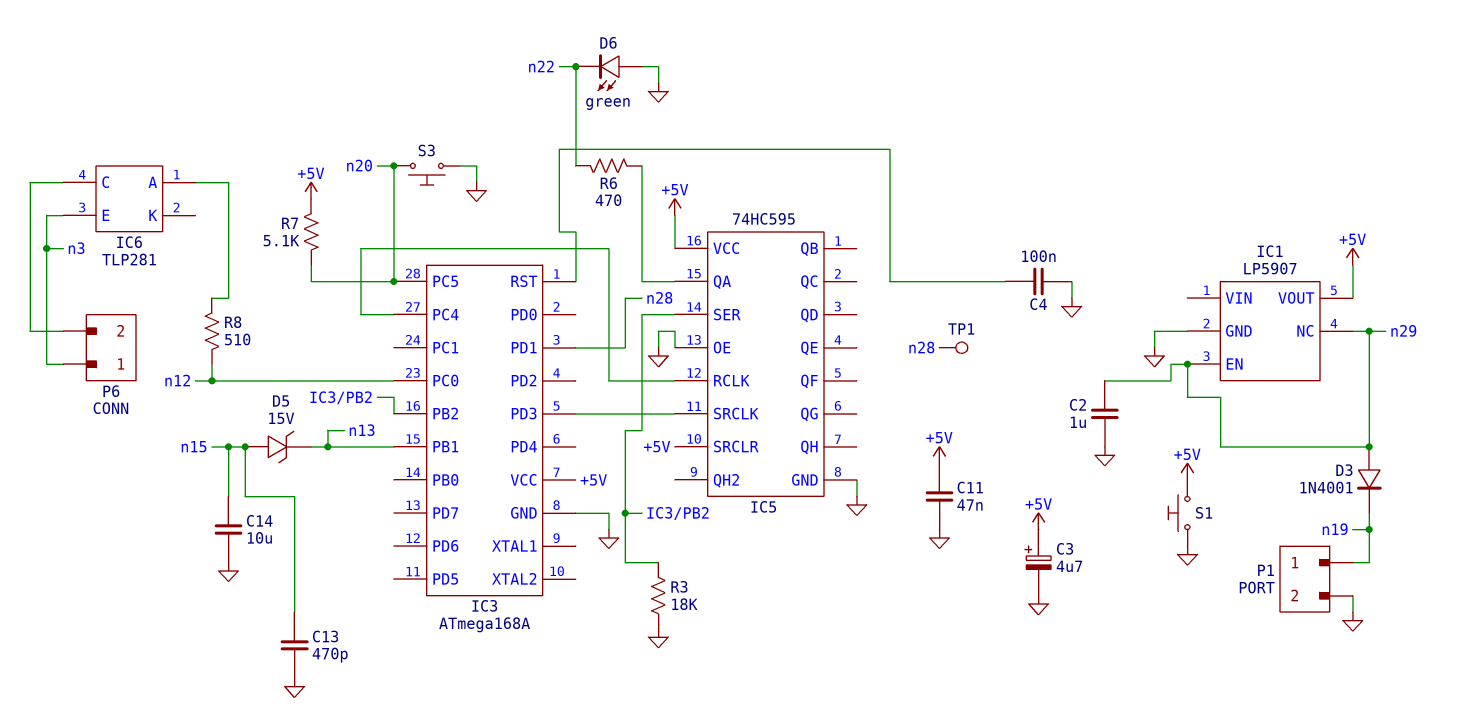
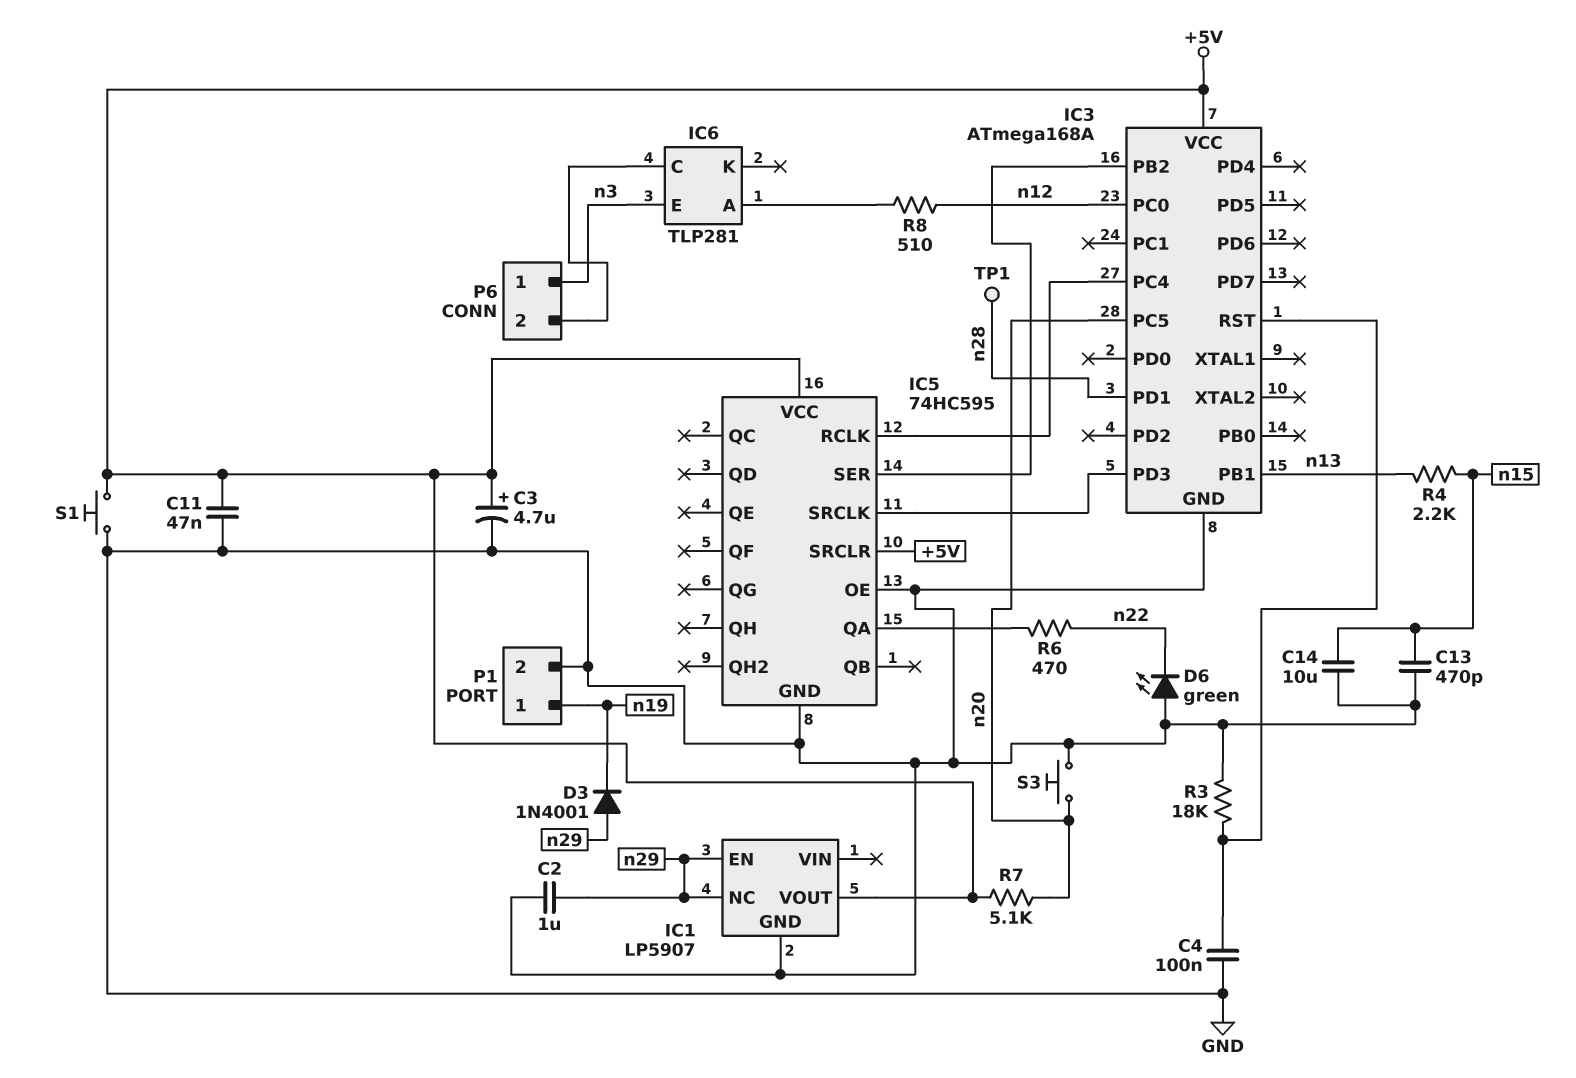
D5: zener 15V (A n15, K n13) -> none
R3: 18k (GND, IC3/PB2) -> 18k (GND, IC3/RST)
R4: none -> 2.2k (n13, n15)

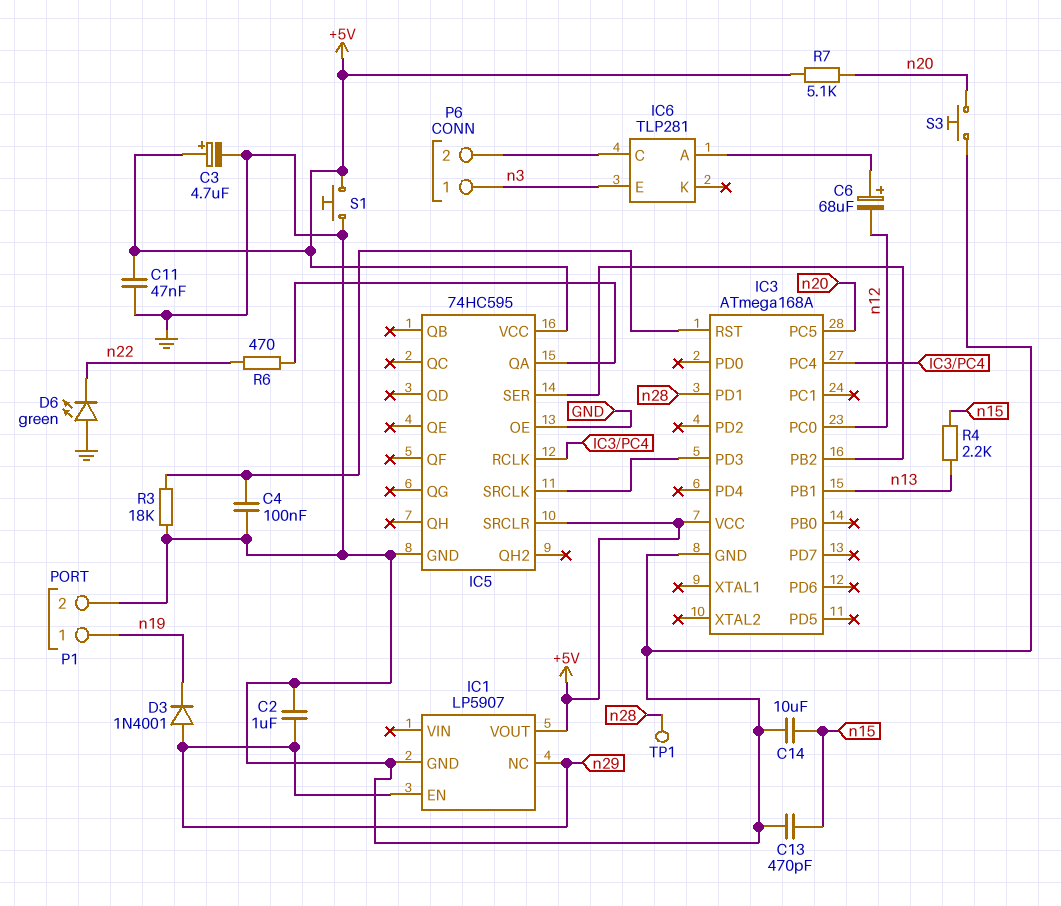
C6: none -> 68uF (plus IC6/A, minus n12)
R8: 510 (IC6/A, n12) -> none

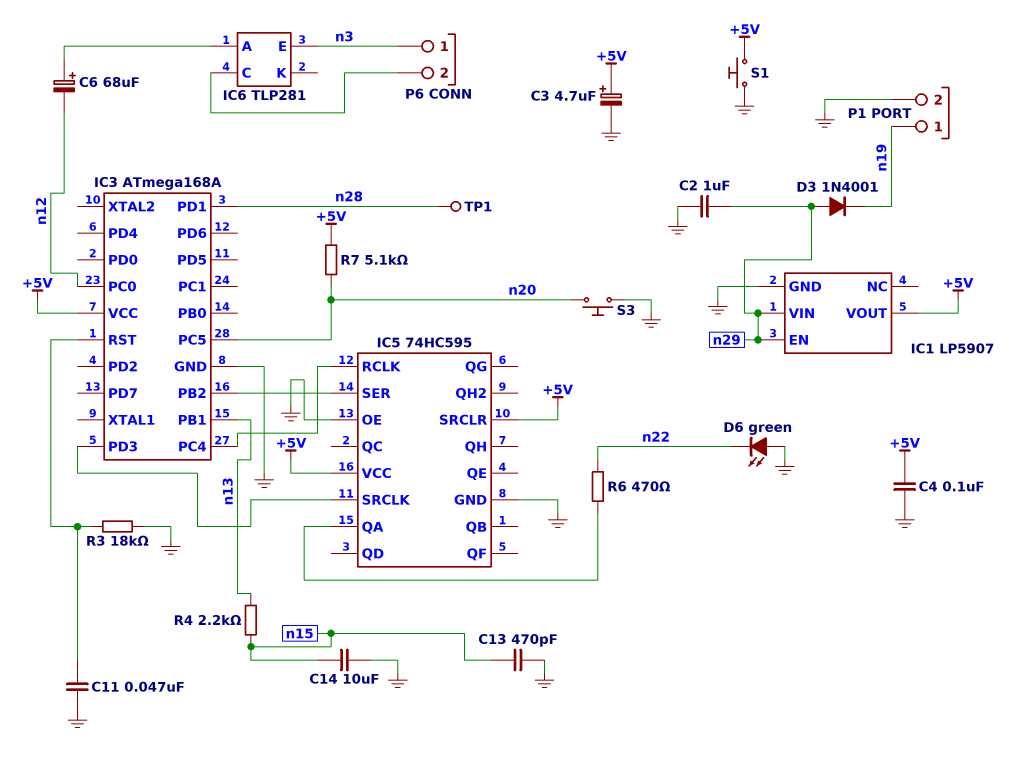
C4: 100nF (GND, IC3/RST) -> 100nF (+5V, GND)
C11: 47nF (+5V, GND) -> 47nF (GND, IC3/RST)
IC1 pin NC: n29 -> none
IC1 pin VIN: none -> n29

